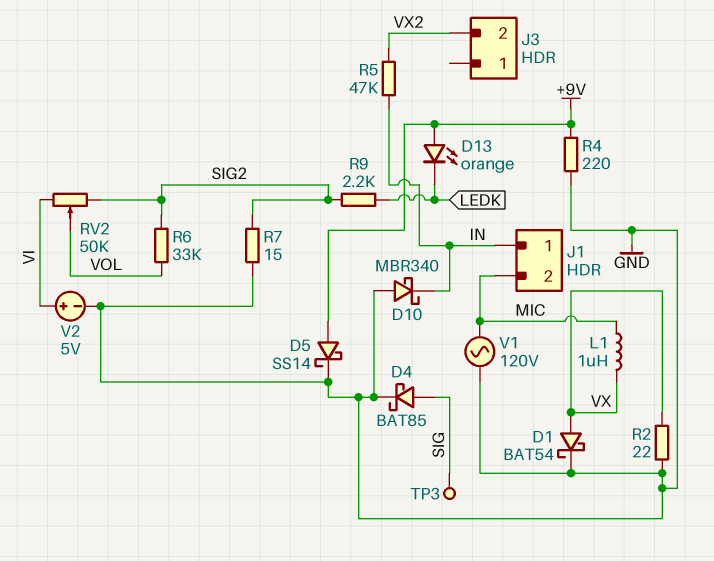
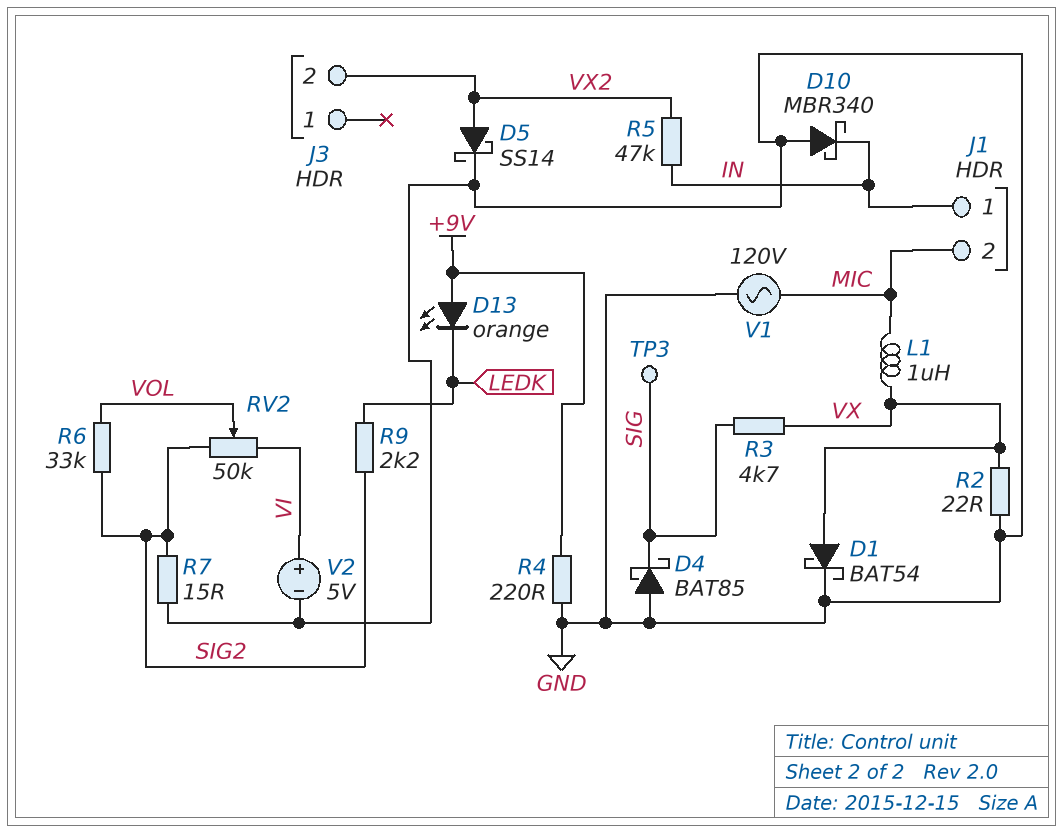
D4: schottky BAT85 (A SIG, K GND) -> schottky BAT85 (A GND, K SIG)
D5: schottky SS14 (A +9V, K GND) -> schottky SS14 (A VX2, K GND)
R3: none -> 4.7k (SIG, VX)

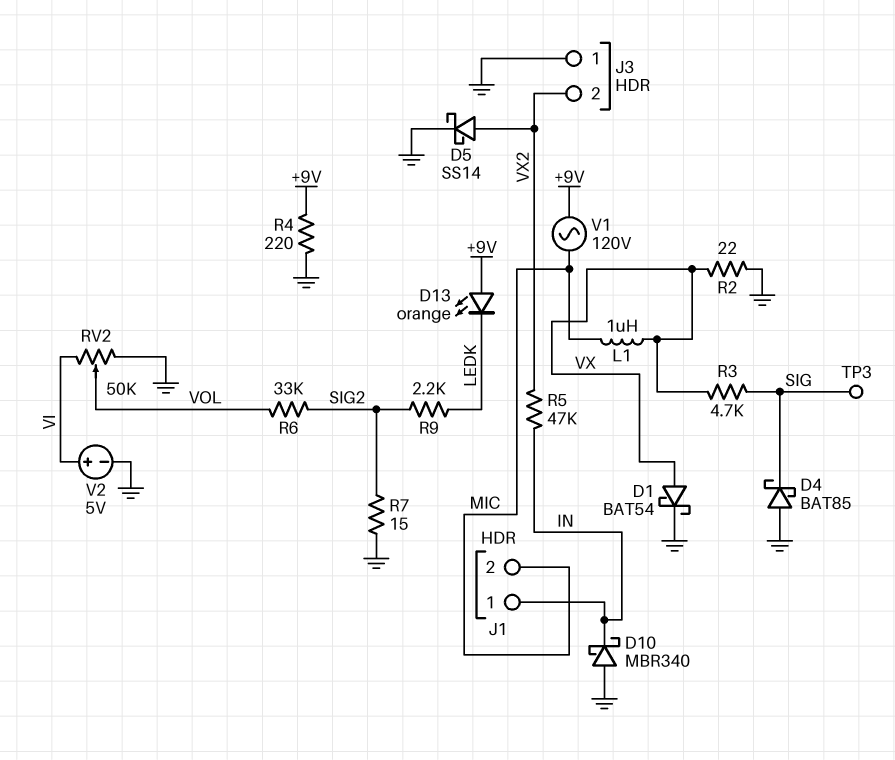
J3 pin 1: none -> GND
RV2: 50k (SIG2, VI, wiper VOL) -> 50k (GND, VI, wiper VOL)
V1: AC 120V (GND, MIC) -> AC 120V (+9V, MIC)

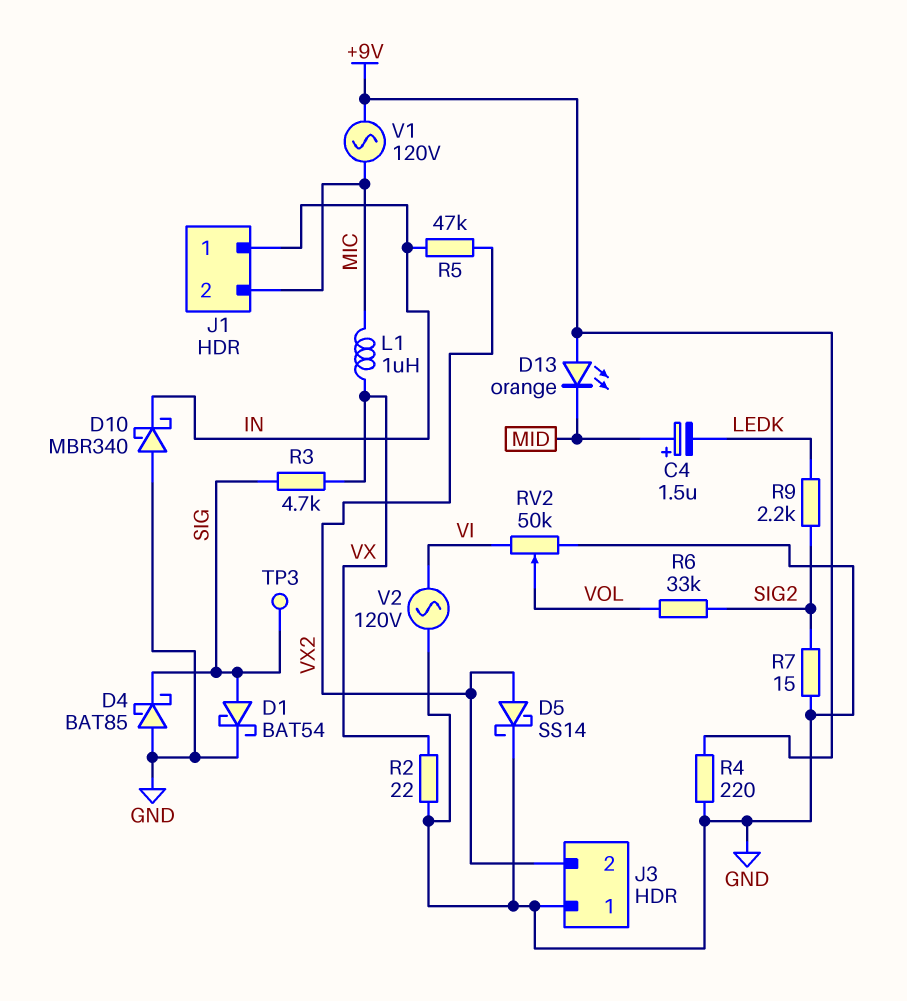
C4: none -> 1.5uF (plus MID, minus LEDK)
D1: schottky BAT54 (A VX, K GND) -> schottky BAT54 (A SIG, K GND)
D13: LED orange (A +9V, K LEDK) -> LED orange (A +9V, K MID)
V2: 5V (plus VI, minus GND) -> AC 120V (GND, VI)

